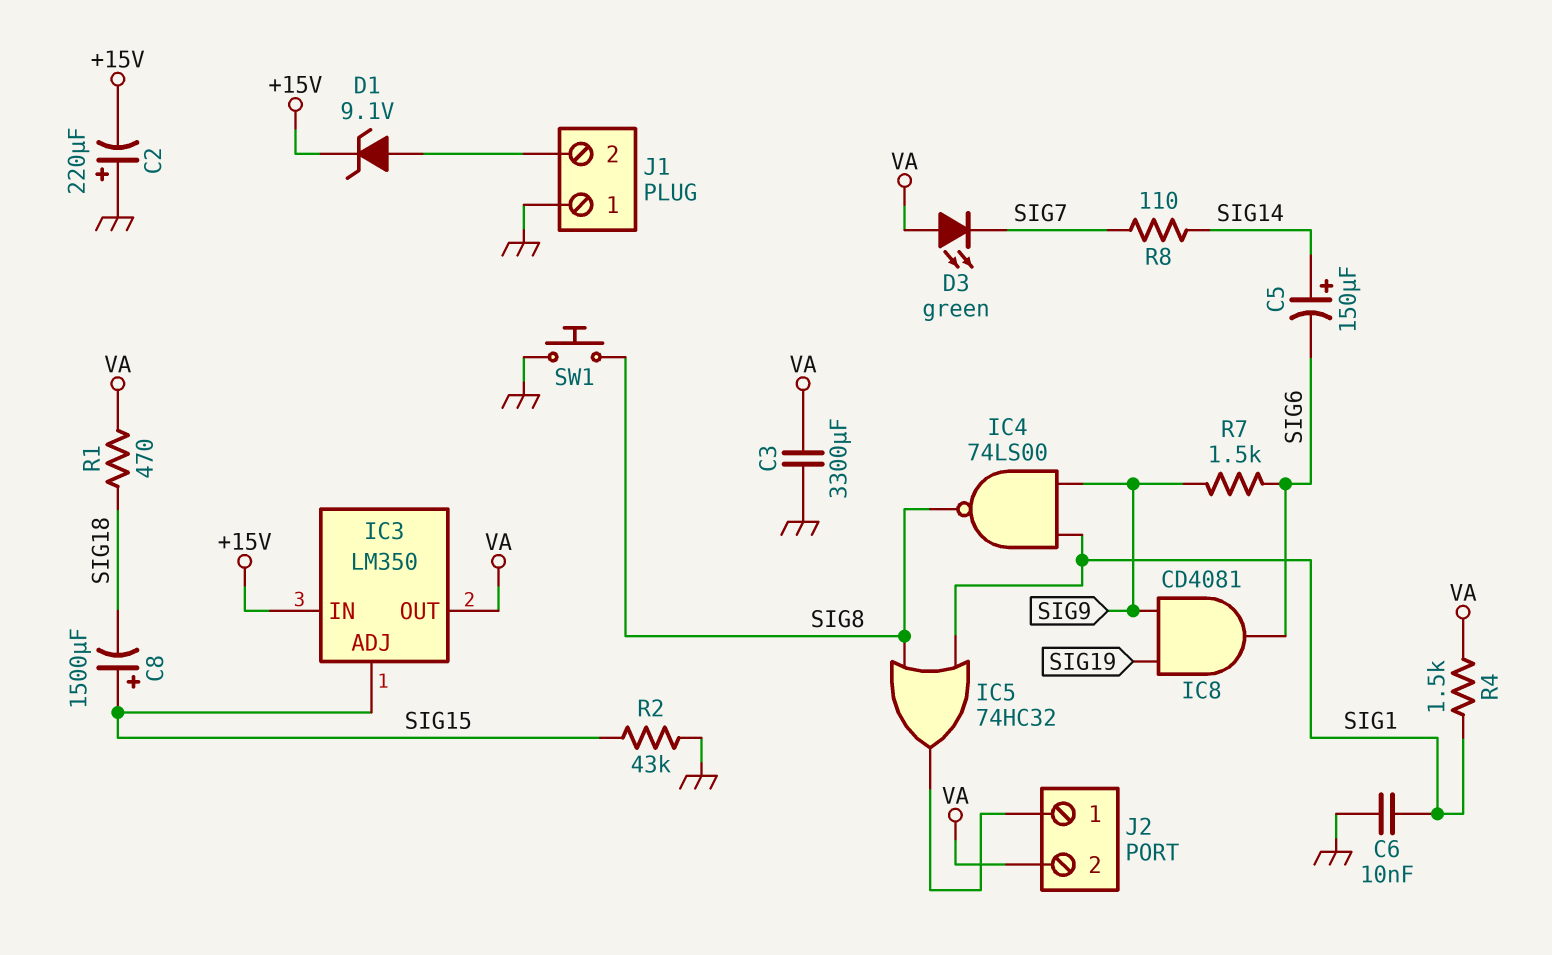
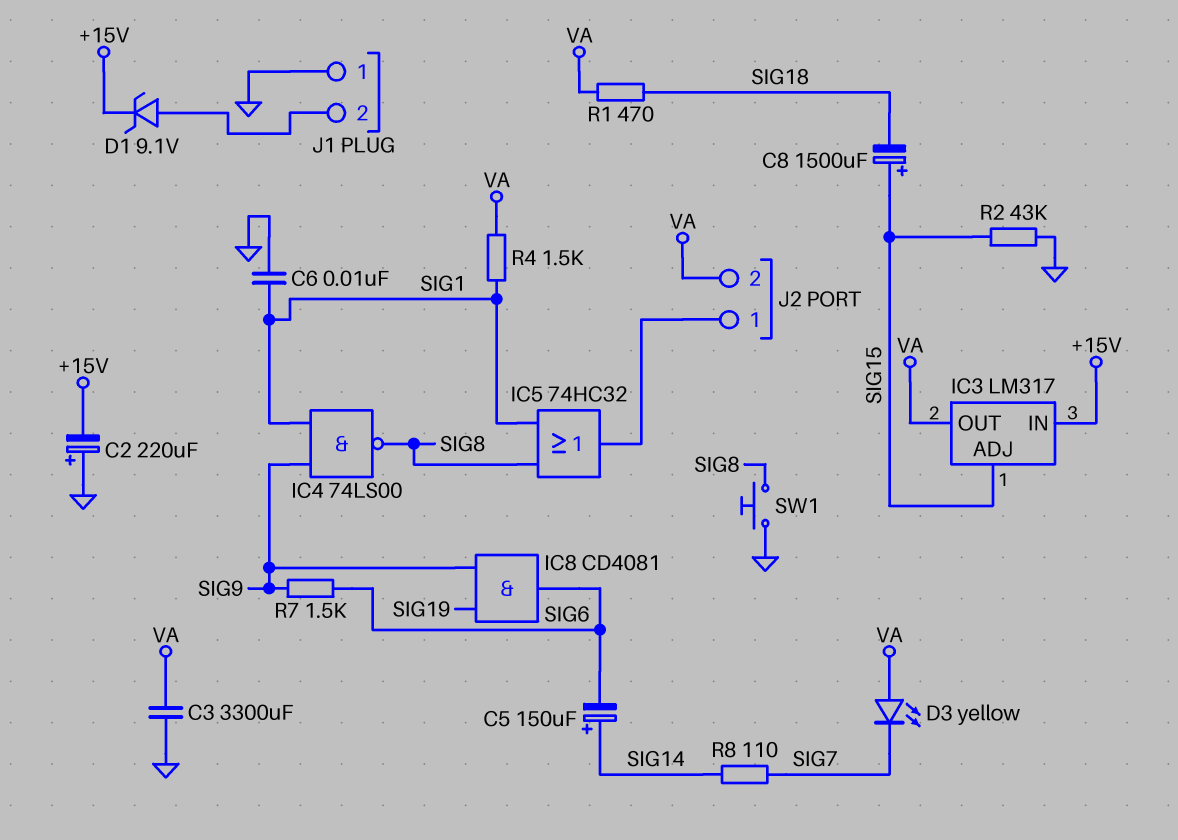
D3: LED green (A VA, K SIG7) -> LED yellow (A VA, K SIG7)
IC3: LM350 -> LM317

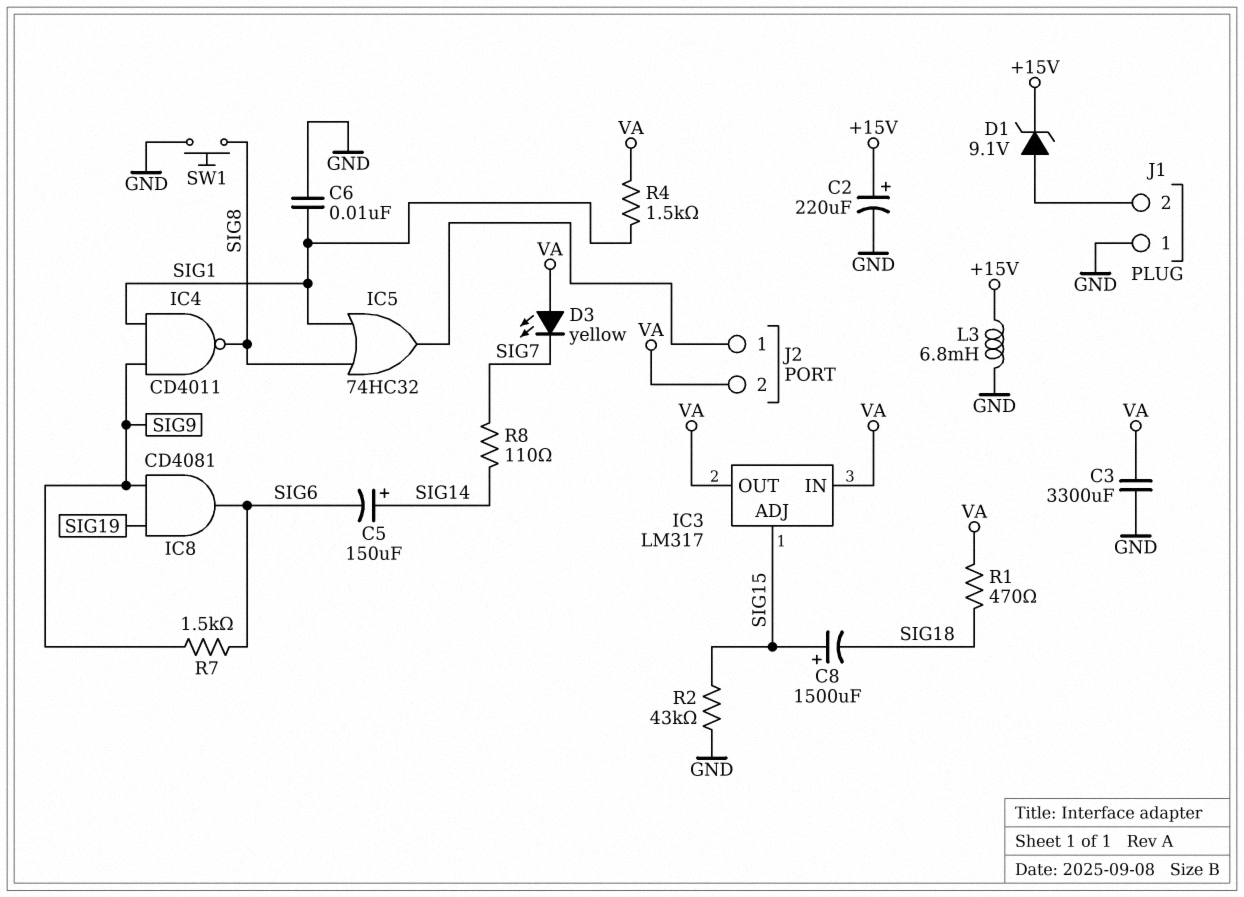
C2: 220uF (plus GND, minus +15V) -> 220uF (plus +15V, minus GND)
IC3 pin IN: +15V -> VA
IC4: NAND 74LS00 (in SIG1, in SIG9, out SIG8) -> NAND CD4011 (in SIG1, in SIG9, out SIG8)
L3: none -> 6.8mH (+15V, GND)

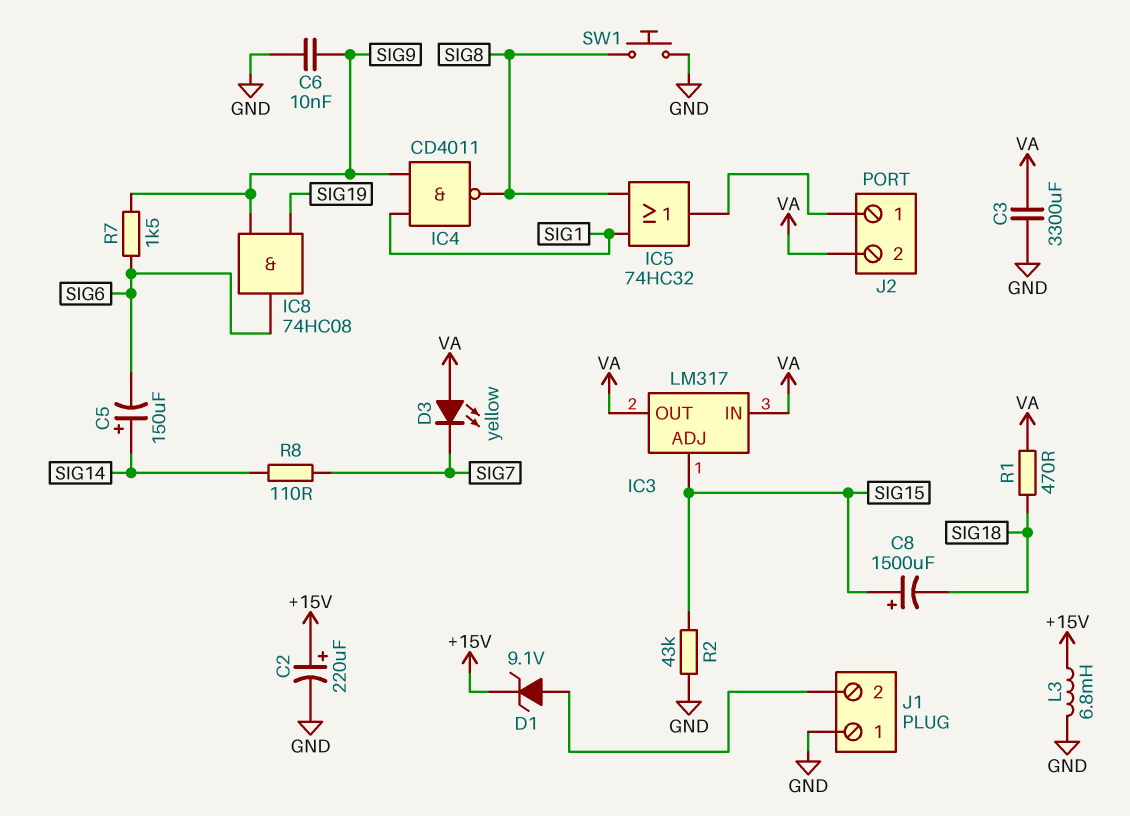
C6: 10nF (GND, SIG1) -> 10nF (GND, SIG9)
IC8: AND CD4081 (in SIG9, in SIG19, out SIG6) -> AND 74HC08 (in SIG9, in SIG19, out SIG6)
R4: 1.5k (SIG1, VA) -> none

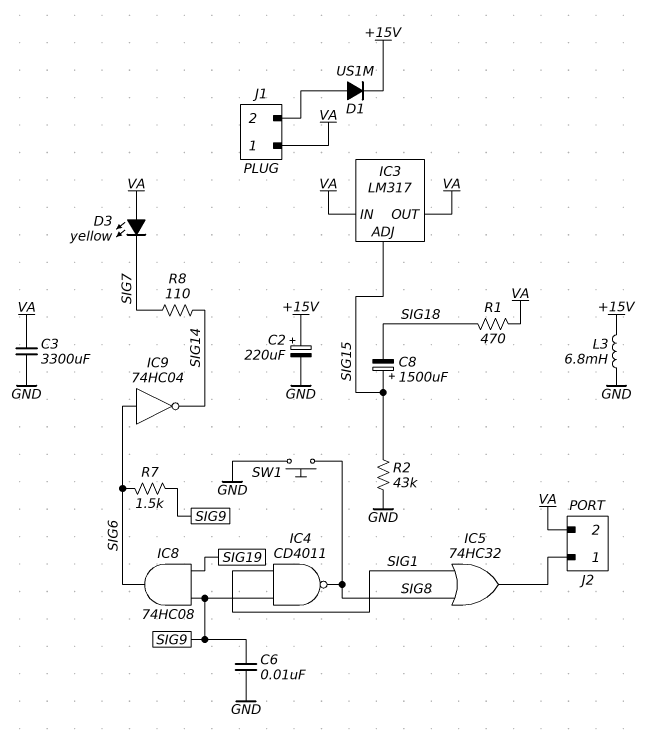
C5: 150uF (plus SIG14, minus SIG6) -> none
D1: zener 9.1V (A J1/2, K +15V) -> diode US1M (A J1/2, K +15V)
IC9: none -> NOT 74HC04 (in SIG6, out SIG14)
J1 pin 1: GND -> VA

